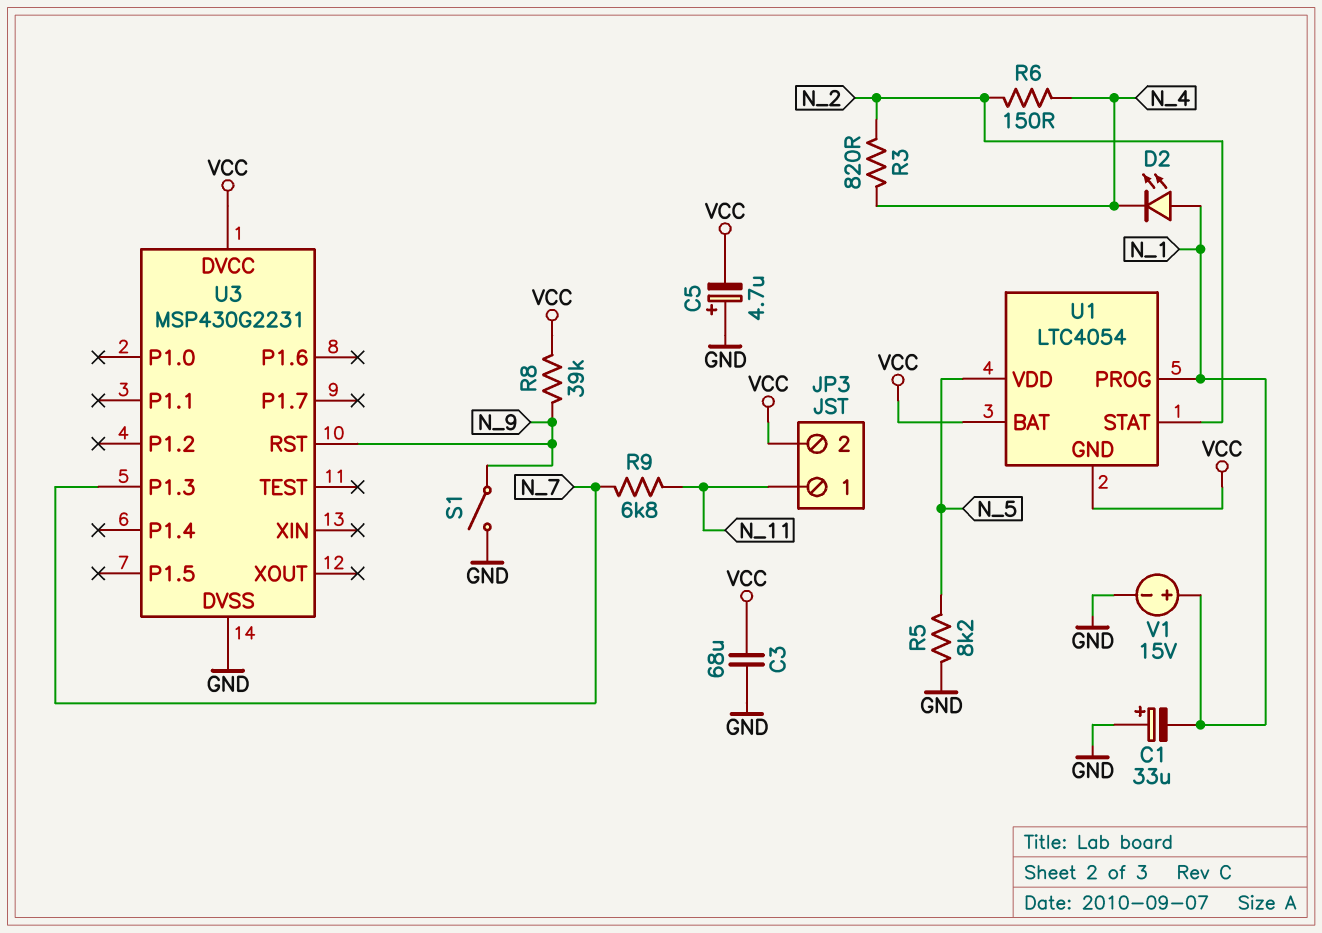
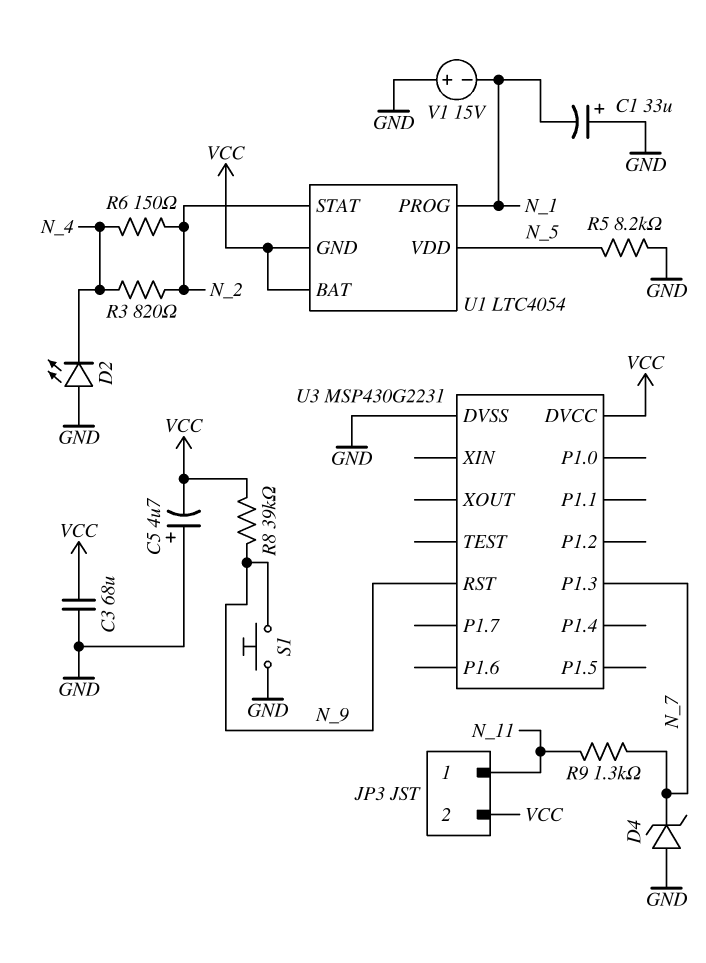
D2: LED (A N_1, K N_4) -> LED (A GND, K N_4)
D4: none -> zener (A GND, K N_7)
R9: 6.8k (N_7, N_11) -> 1.3k (N_7, N_11)
S1: switch (GND, N_9) -> button (GND, N_9)
V1: 15V (plus N_1, minus GND) -> 15V (plus GND, minus N_1)

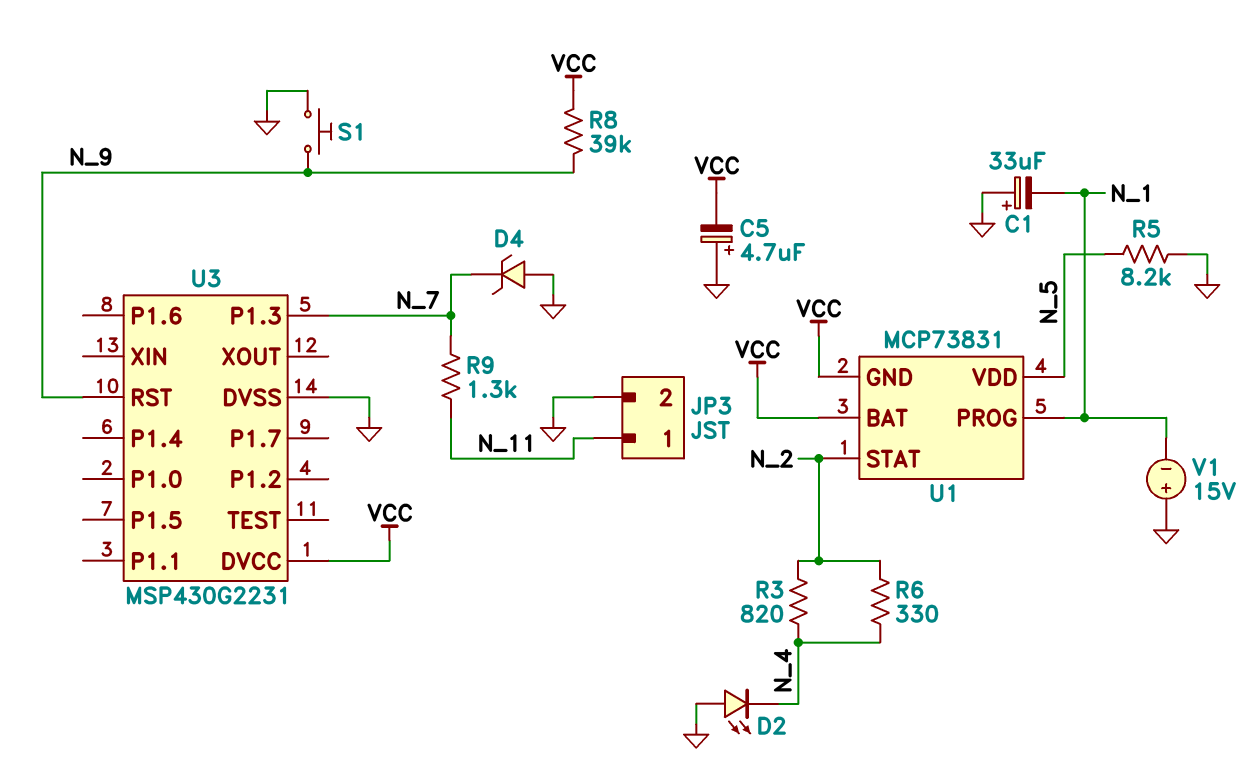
C3: 68uF (GND, VCC) -> none
JP3 pin 2: VCC -> GND
R6: 150 (N_2, N_4) -> 330 (N_2, N_4)
U1: LTC4054 -> MCP73831

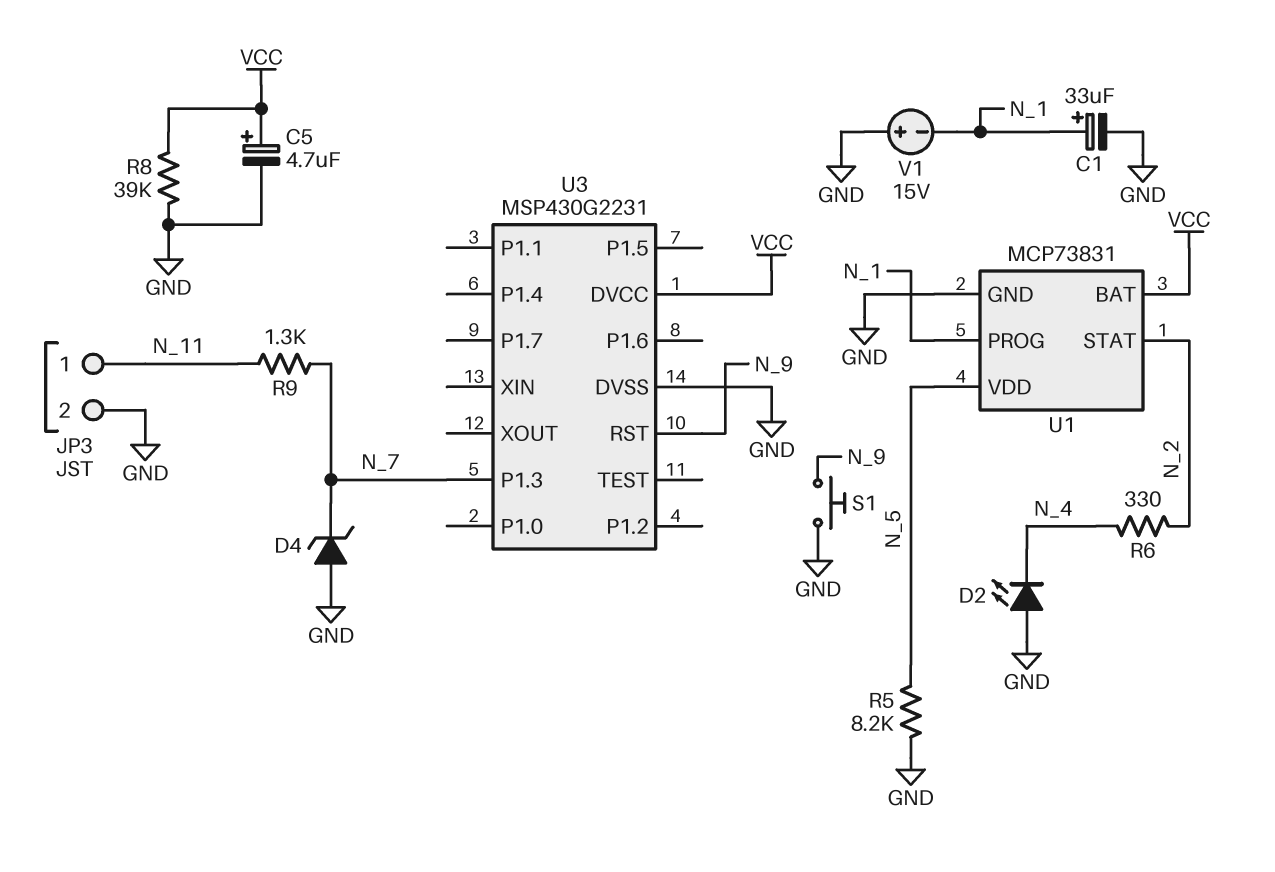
C1: 33uF (plus GND, minus N_1) -> 33uF (plus N_1, minus GND)
C5: 4.7uF (plus GND, minus VCC) -> 4.7uF (plus VCC, minus GND)
R3: 820 (N_2, N_4) -> none
R8: 39k (N_9, VCC) -> 39k (GND, VCC)
U1 pin GND: VCC -> GND

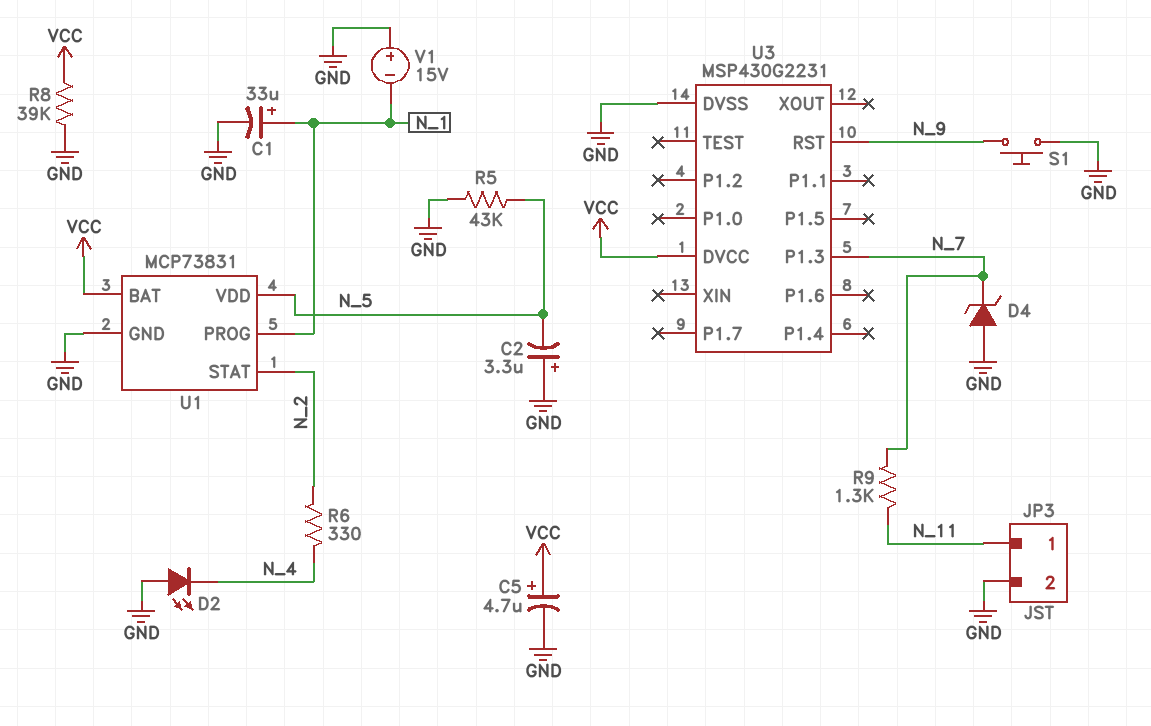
C2: none -> 3.3uF (plus GND, minus N_5)
R5: 8.2k (GND, N_5) -> 43k (GND, N_5)

